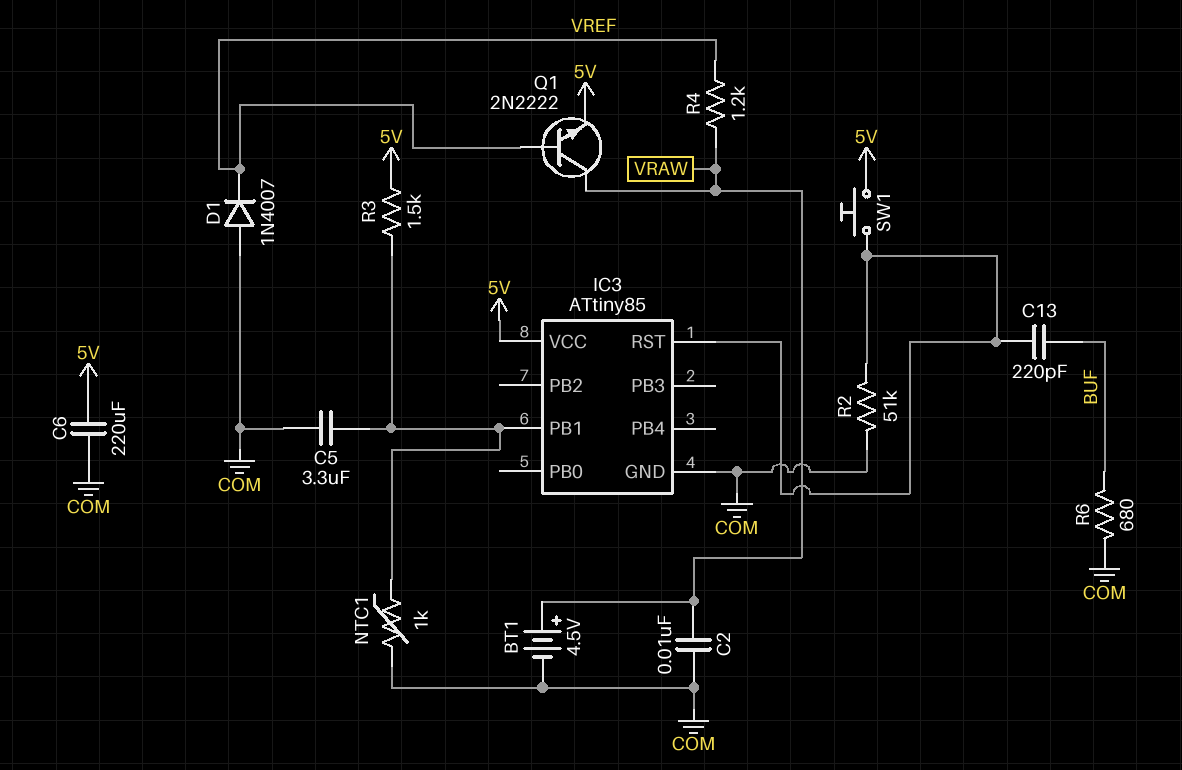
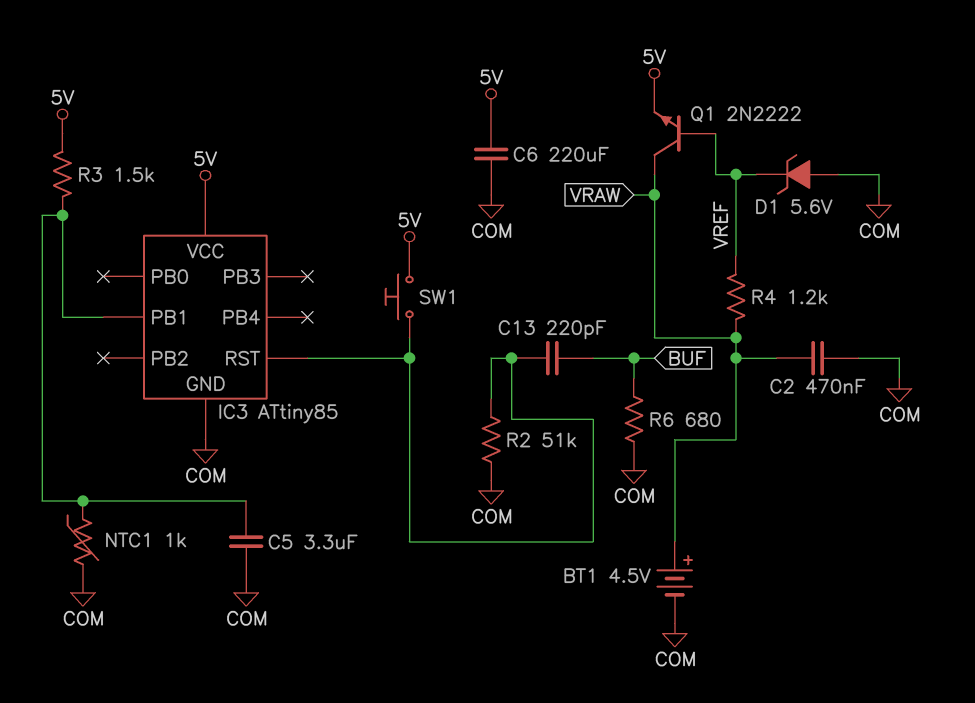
C2: 10nF (COM, VRAW) -> 470nF (COM, VRAW)
D1: diode 1N4007 (A COM, K VREF) -> zener 5.6V (A COM, K VREF)

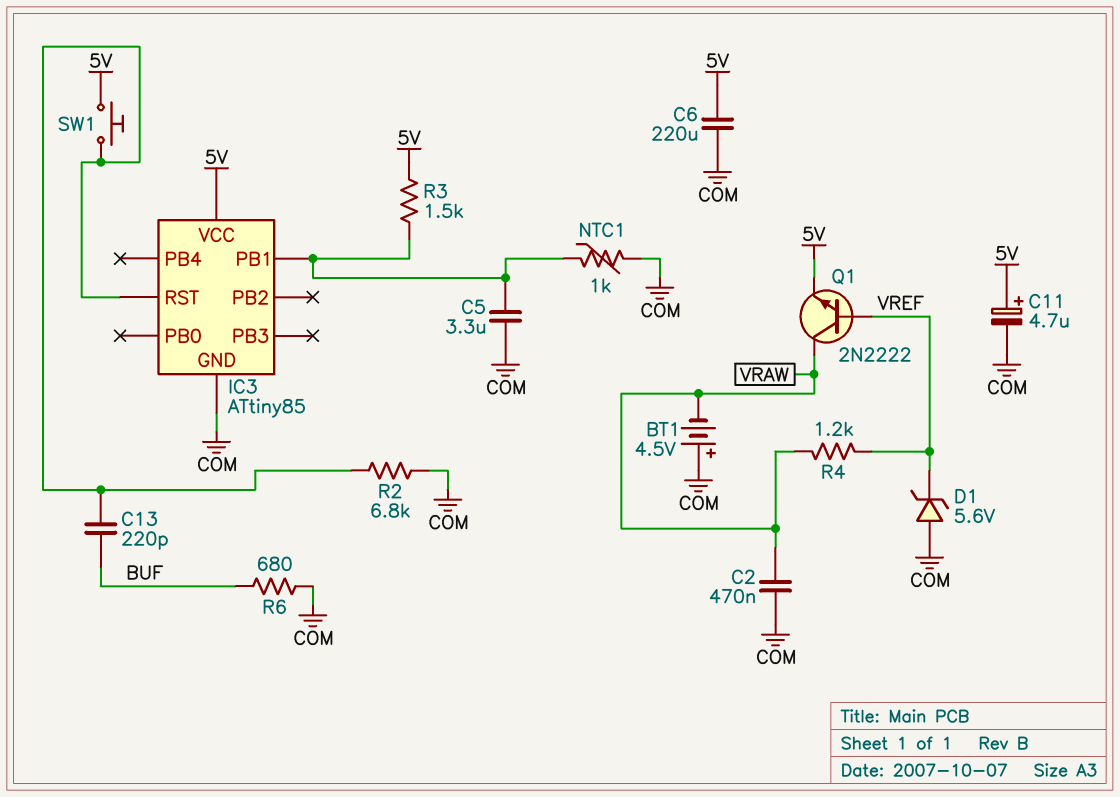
BT1: 4.5V (plus VRAW, minus COM) -> 4.5V (plus COM, minus VRAW)
C11: none -> 4.7uF (plus 5V, minus COM)
R2: 51k (COM, IC3/RST) -> 6.8k (COM, IC3/RST)

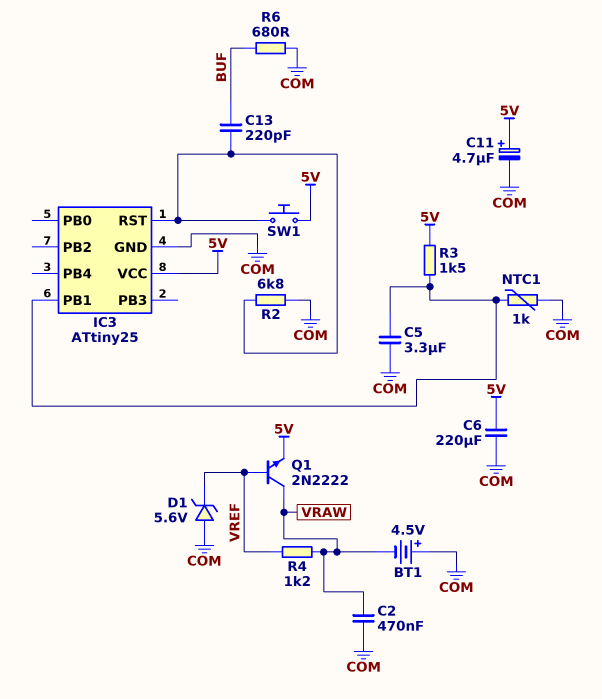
IC3: ATtiny85 -> ATtiny25

